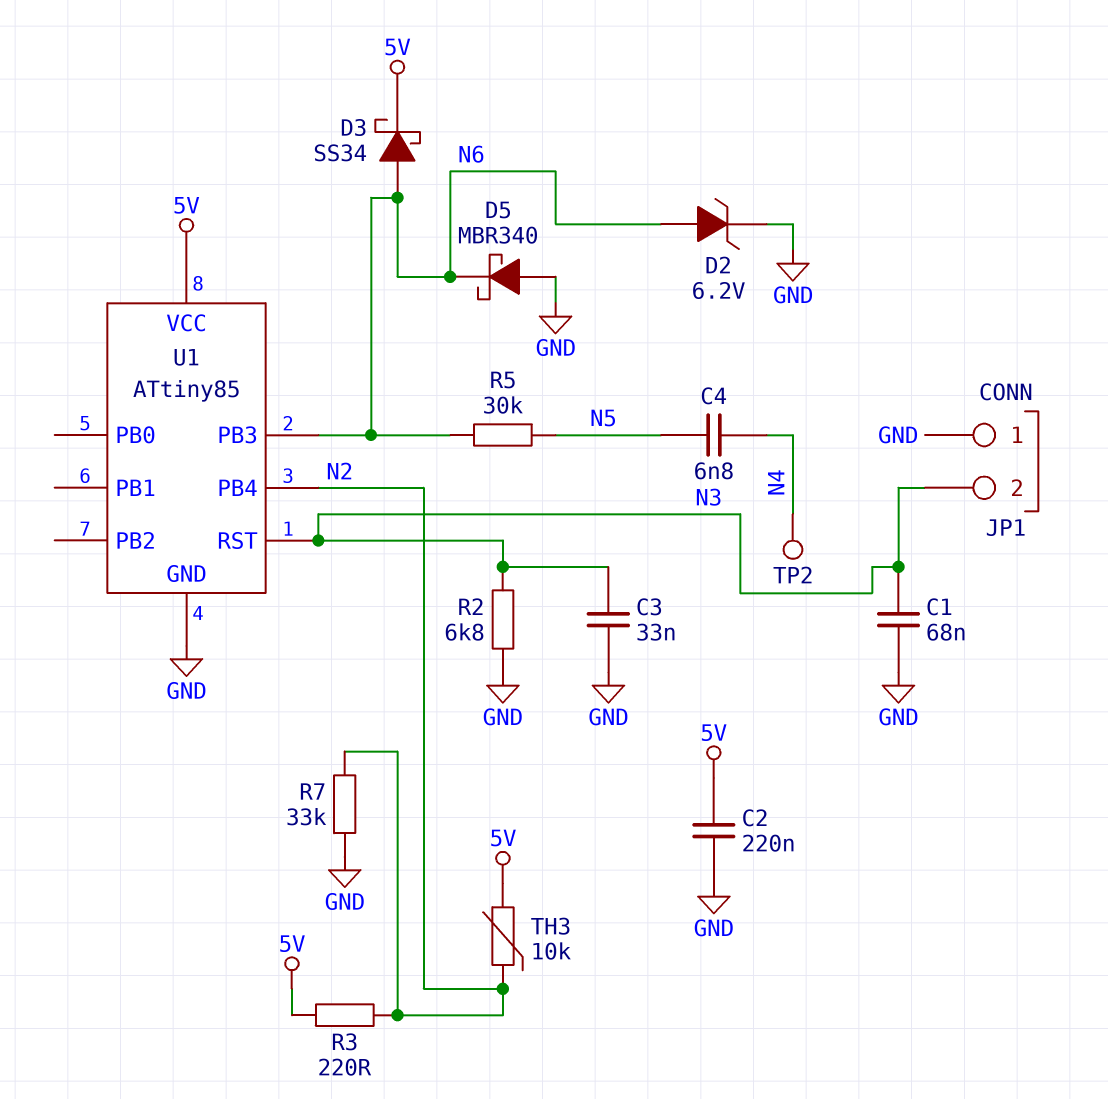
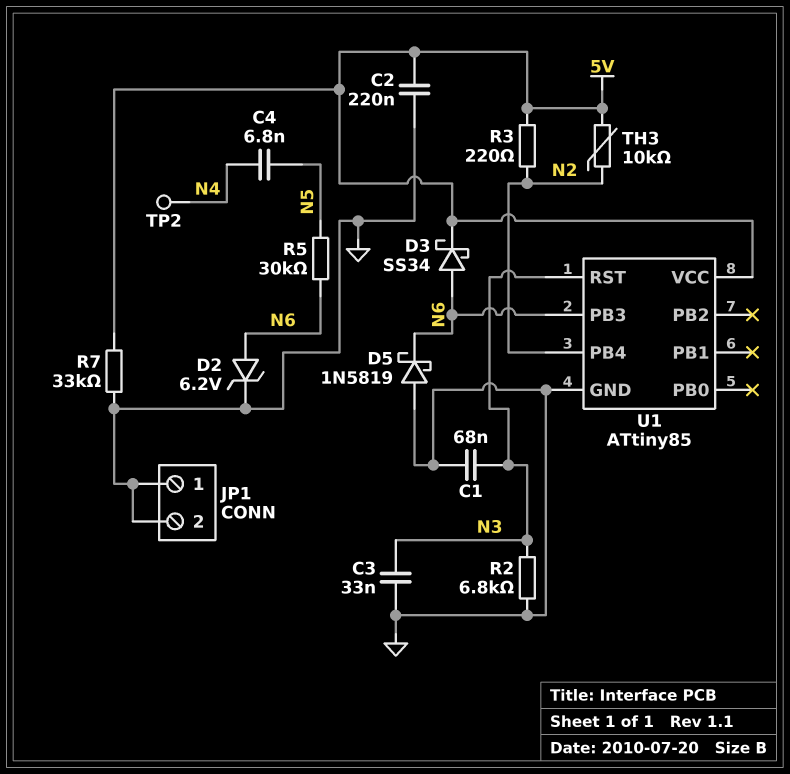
D5: schottky MBR340 (A GND, K N6) -> schottky 1N5819 (A GND, K N6)
JP1 pin 2: N3 -> GND
R7: 33k (GND, N2) -> 33k (5V, GND)

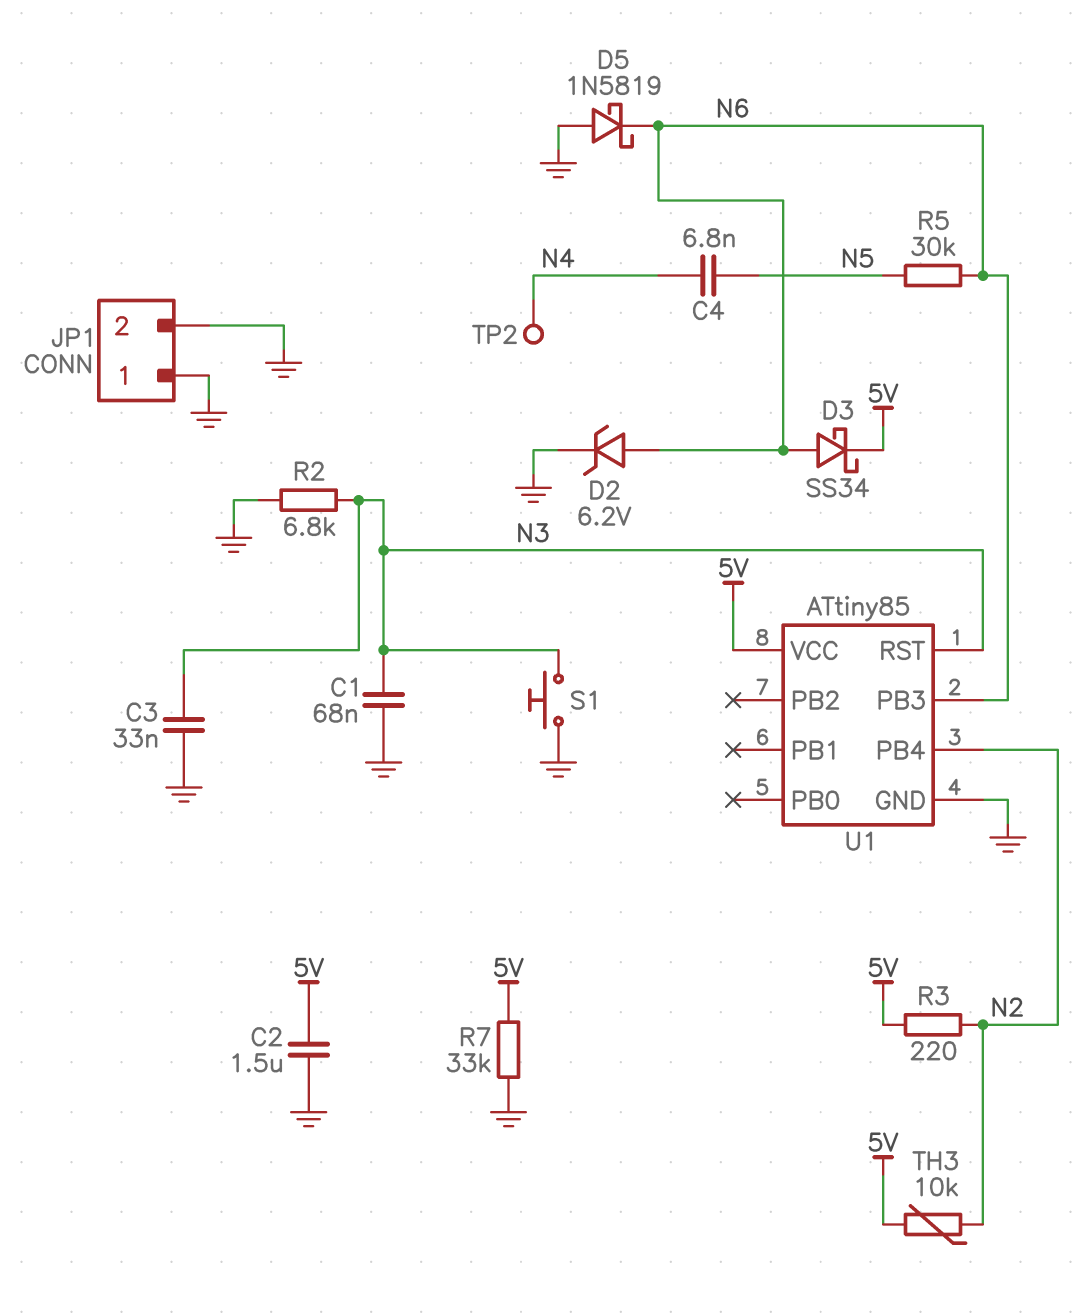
C2: 220nF (5V, GND) -> 1.5uF (5V, GND)
S1: none -> button (GND, N3)

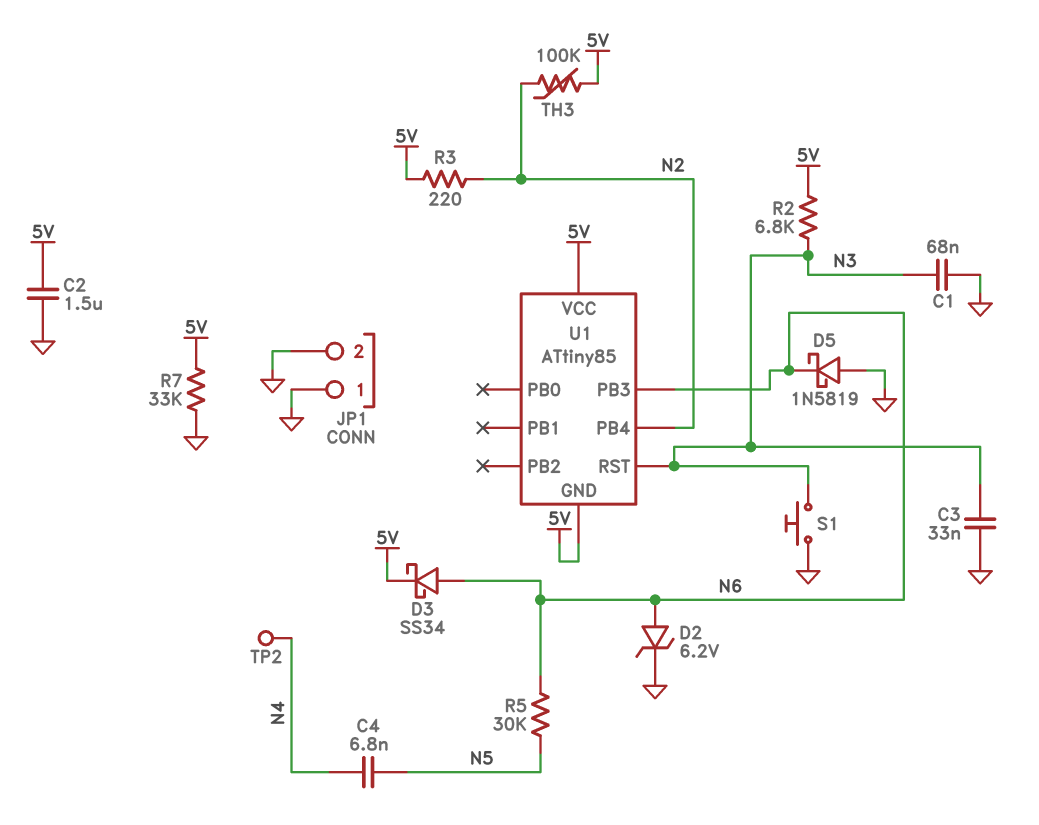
R2: 6.8k (GND, N3) -> 6.8k (5V, N3)
TH3: 10k (5V, N2) -> 100k (5V, N2)
U1 pin GND: GND -> 5V

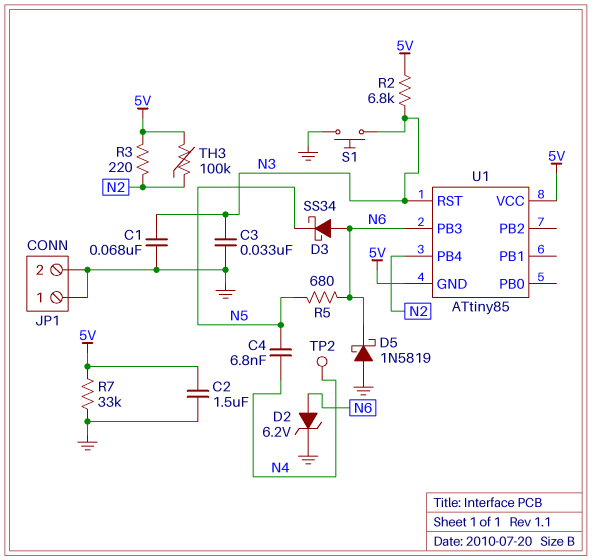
D3: schottky SS34 (A N6, K 5V) -> schottky SS34 (A N6, K N5)
R5: 30k (N5, N6) -> 680 (N5, N6)

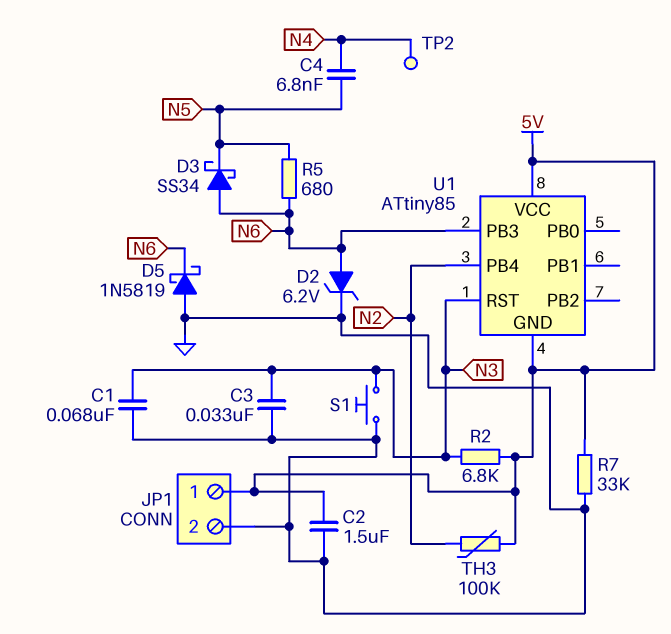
JP1 pin 1: GND -> 5V
R3: 220 (5V, N2) -> none

